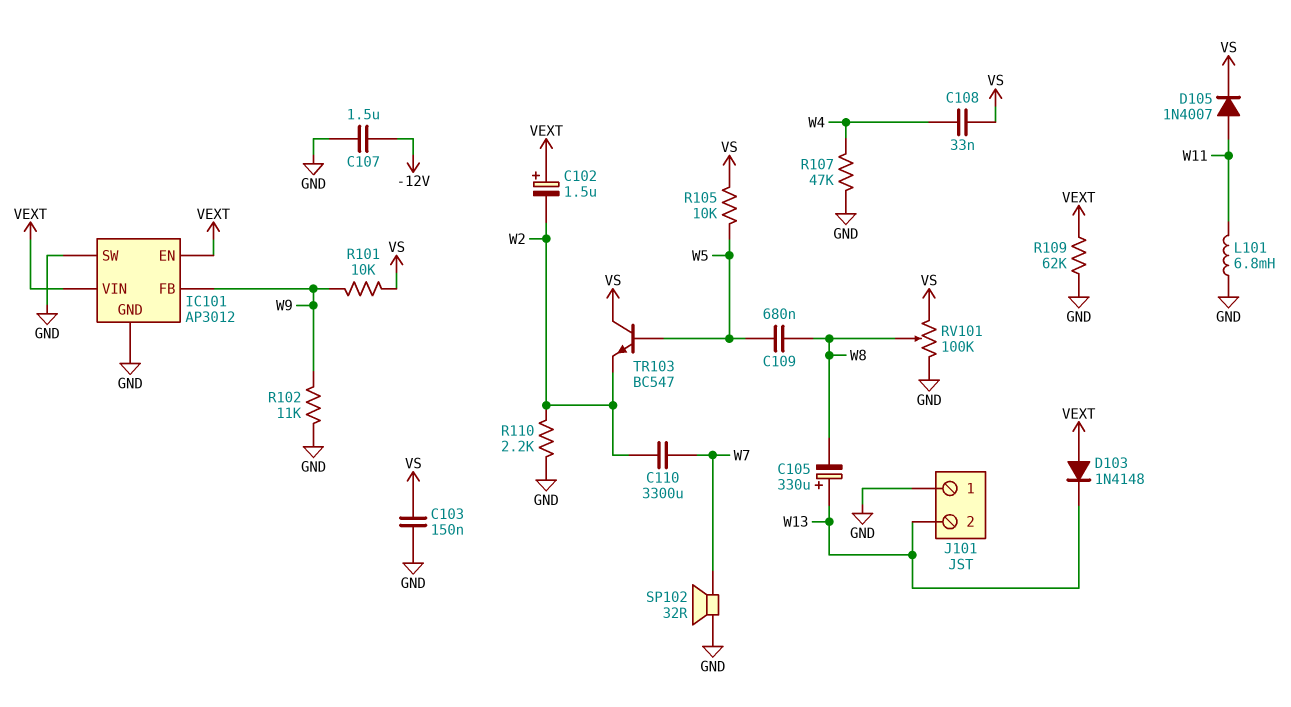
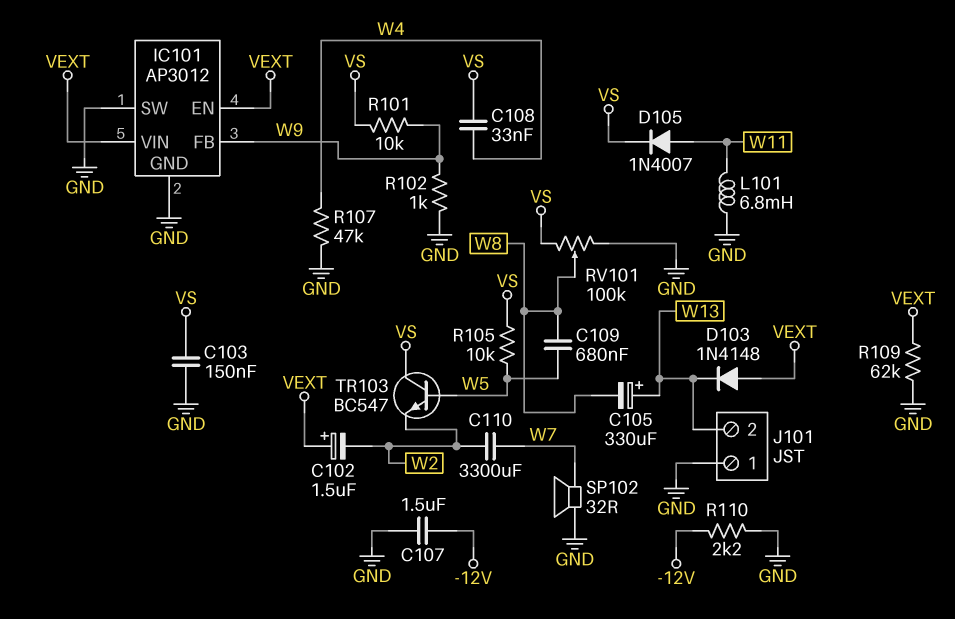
R102: 11k (GND, W9) -> 1k (GND, W9)
R110: 2.2k (GND, W2) -> 2.2k (-12V, GND)

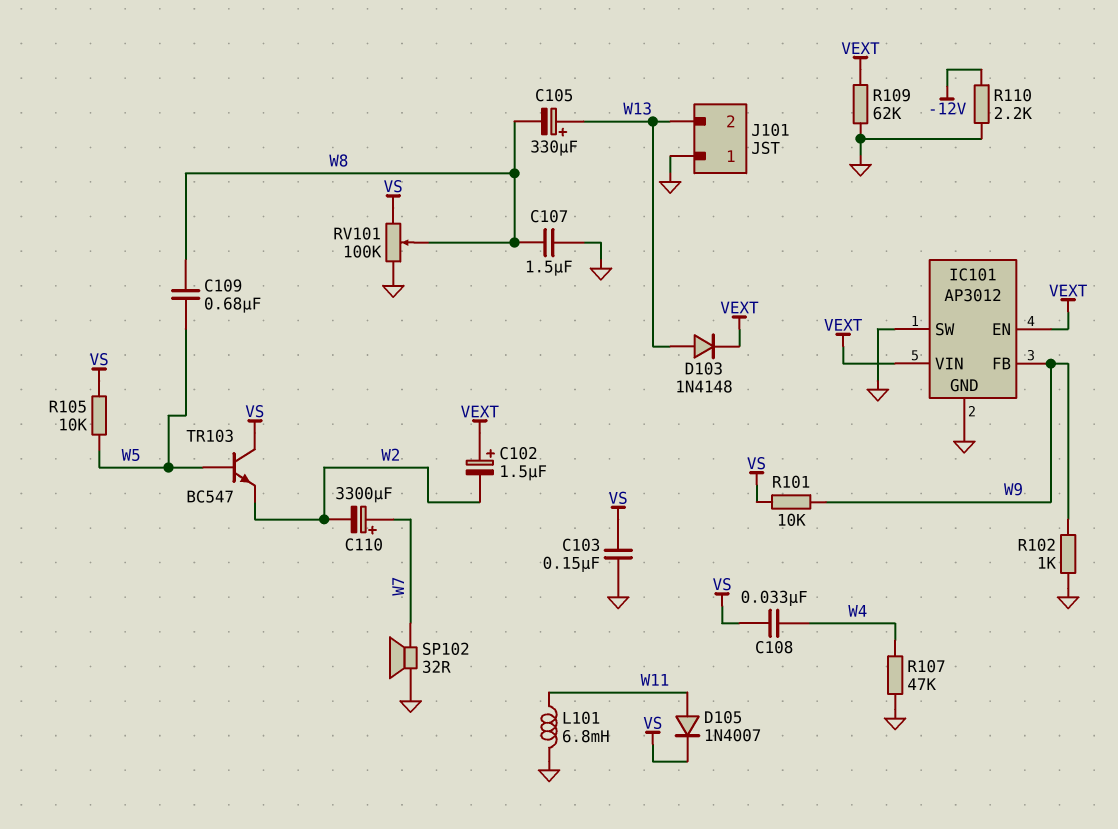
C107: 1.5uF (-12V, GND) -> 1.5uF (GND, W8)
C110: 3300uF (W2, W7) -> 3300uF (plus W7, minus W2)
D103: diode 1N4148 (A VEXT, K W13) -> diode 1N4148 (A W13, K VEXT)

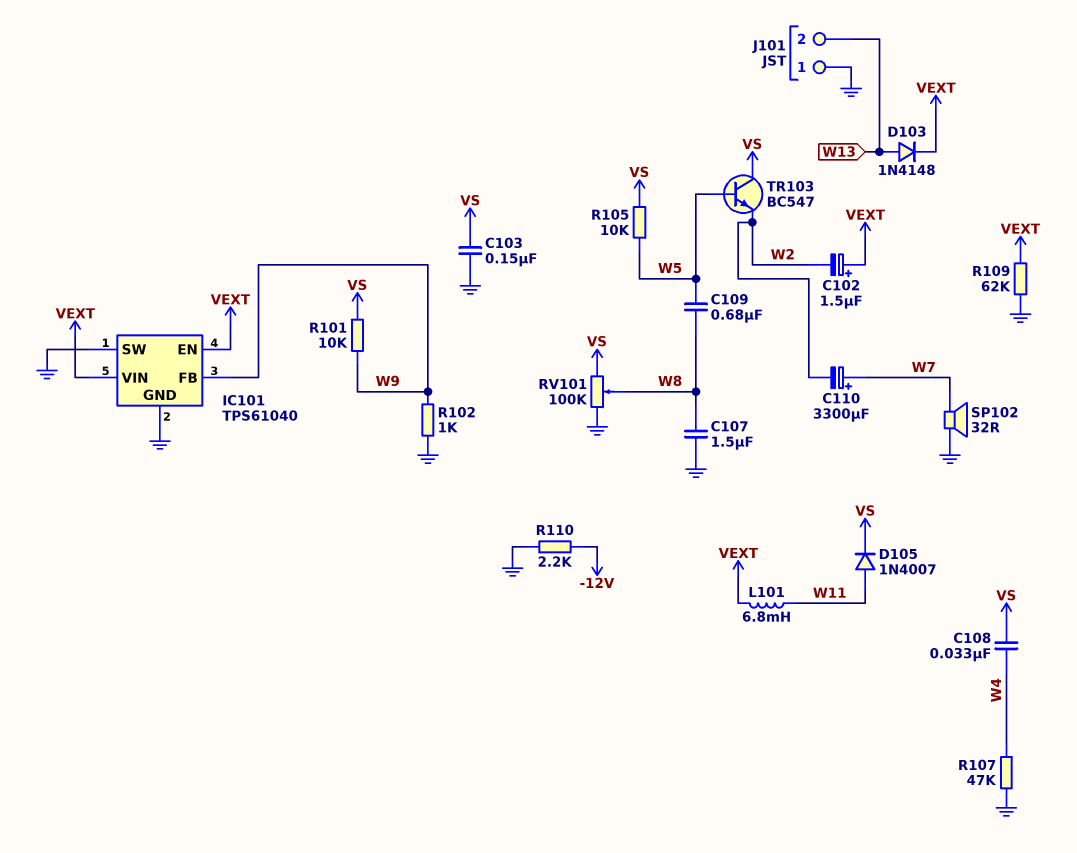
C105: 330uF (plus W13, minus W8) -> none
IC101: AP3012 -> TPS61040
L101: 6.8mH (GND, W11) -> 6.8mH (VEXT, W11)

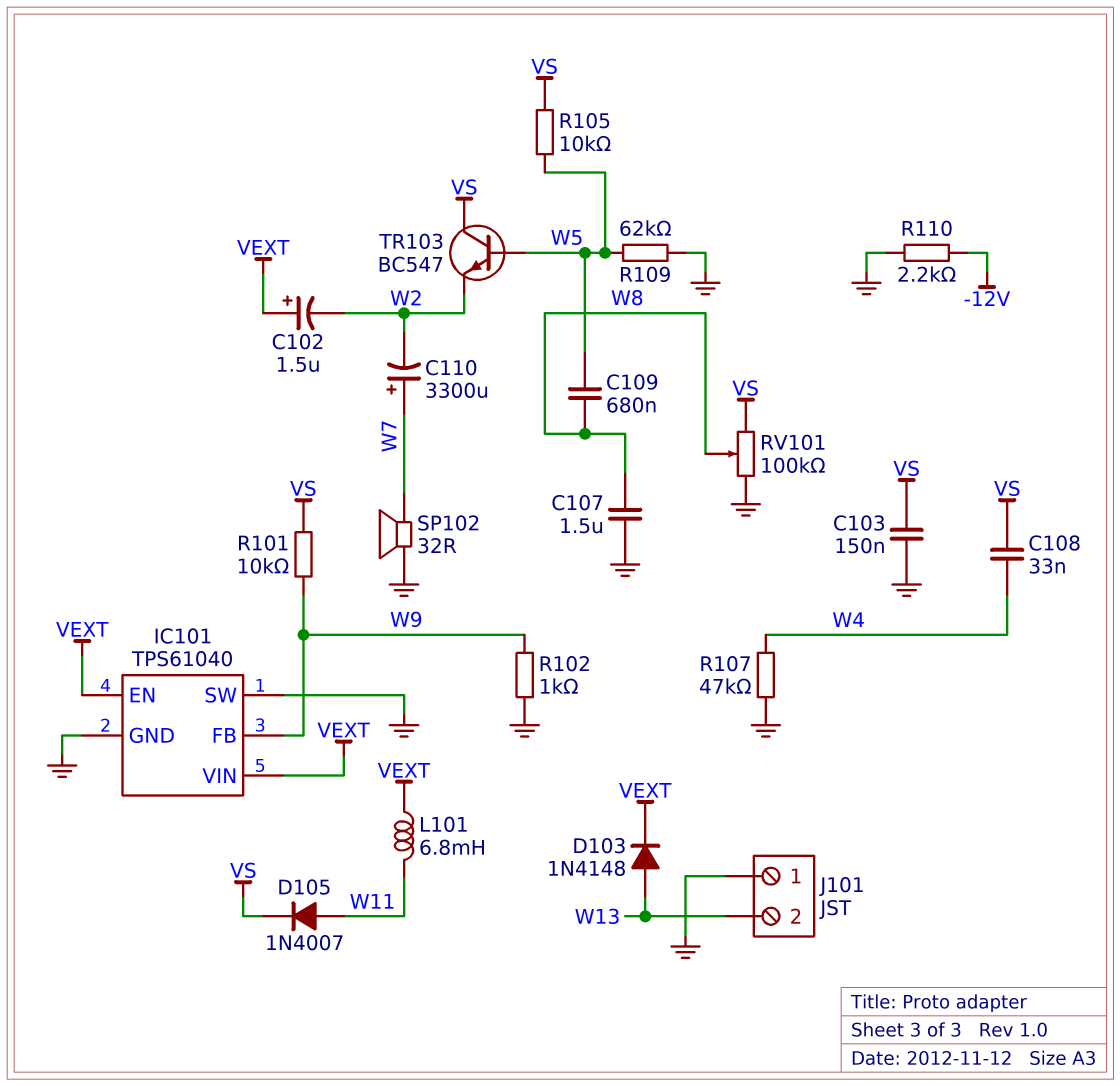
R109: 62k (GND, VEXT) -> 62k (GND, W5)

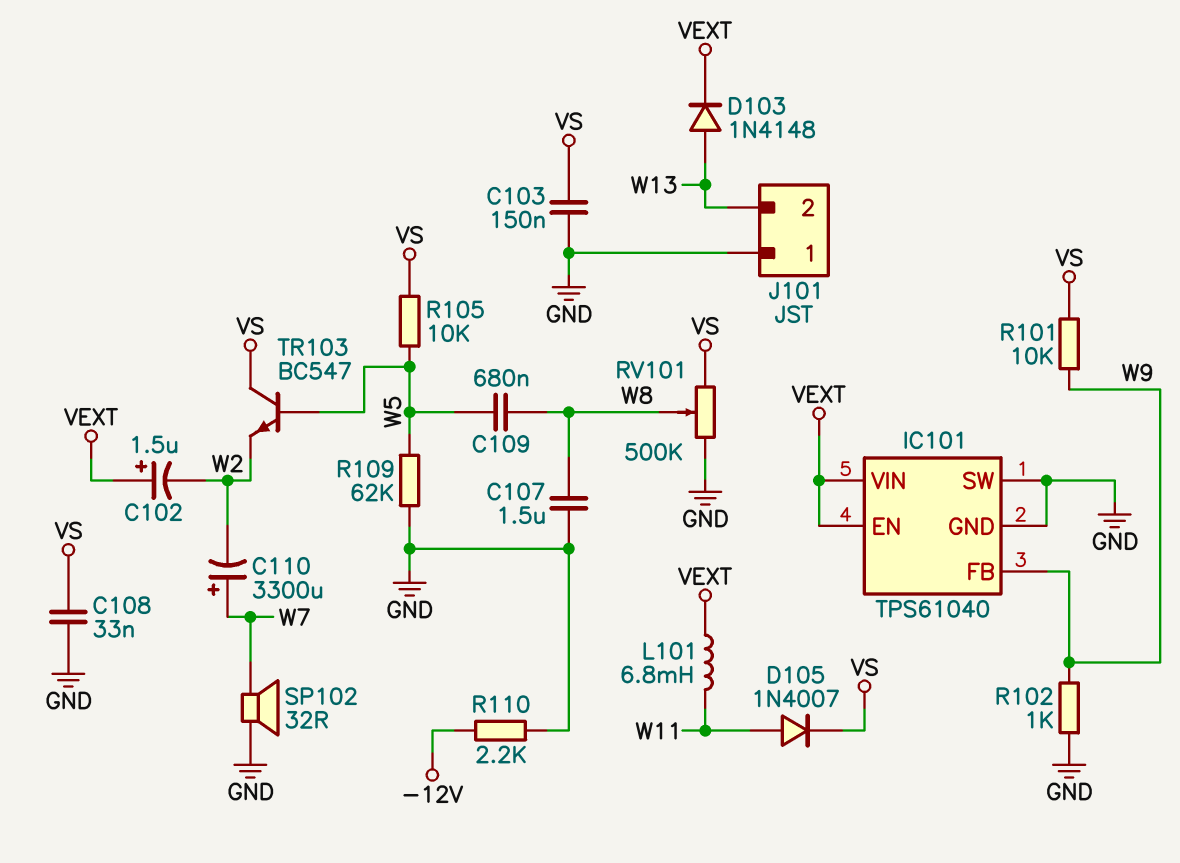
C108: 33nF (VS, W4) -> 33nF (GND, VS)
R107: 47k (GND, W4) -> none
RV101: 100k (GND, VS, wiper W8) -> 500k (GND, VS, wiper W8)

